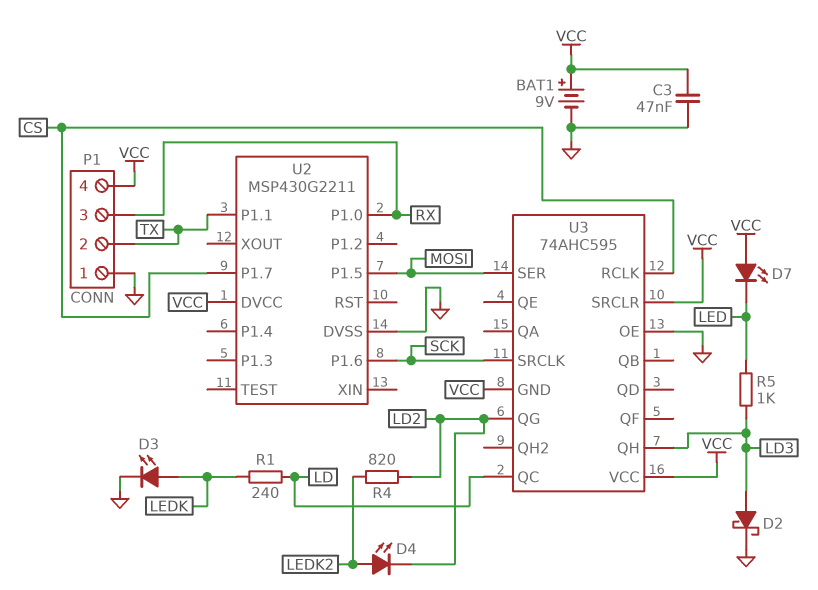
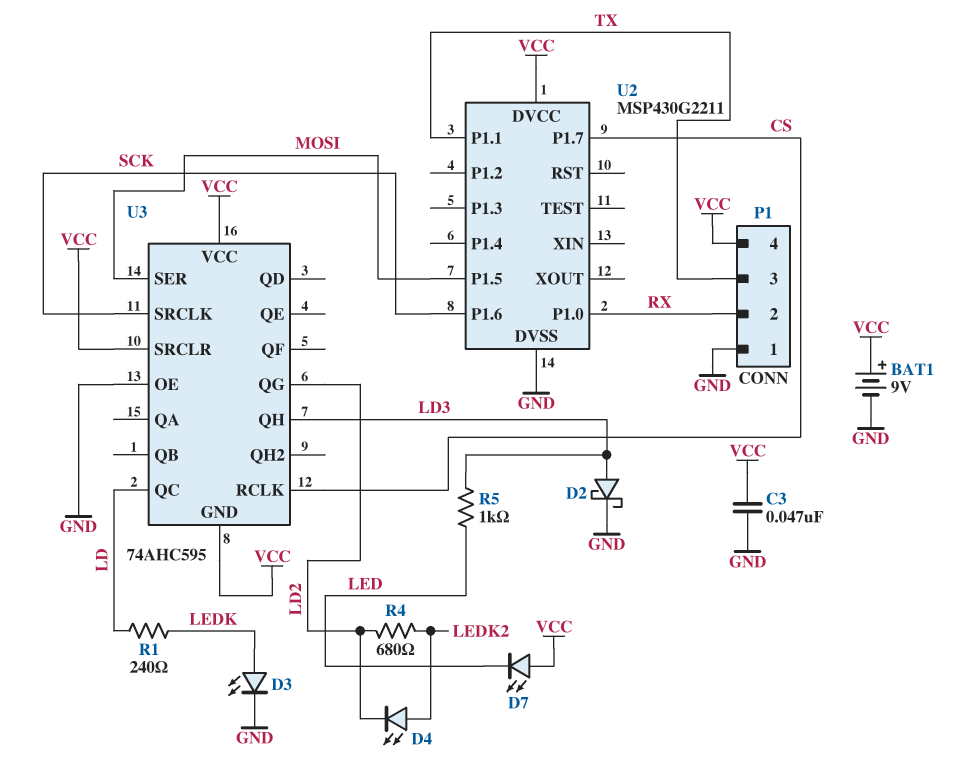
P1 pin 2: TX -> RX
P1 pin 3: RX -> TX
R4: 820 (LD2, LEDK2) -> 680 (LD2, LEDK2)

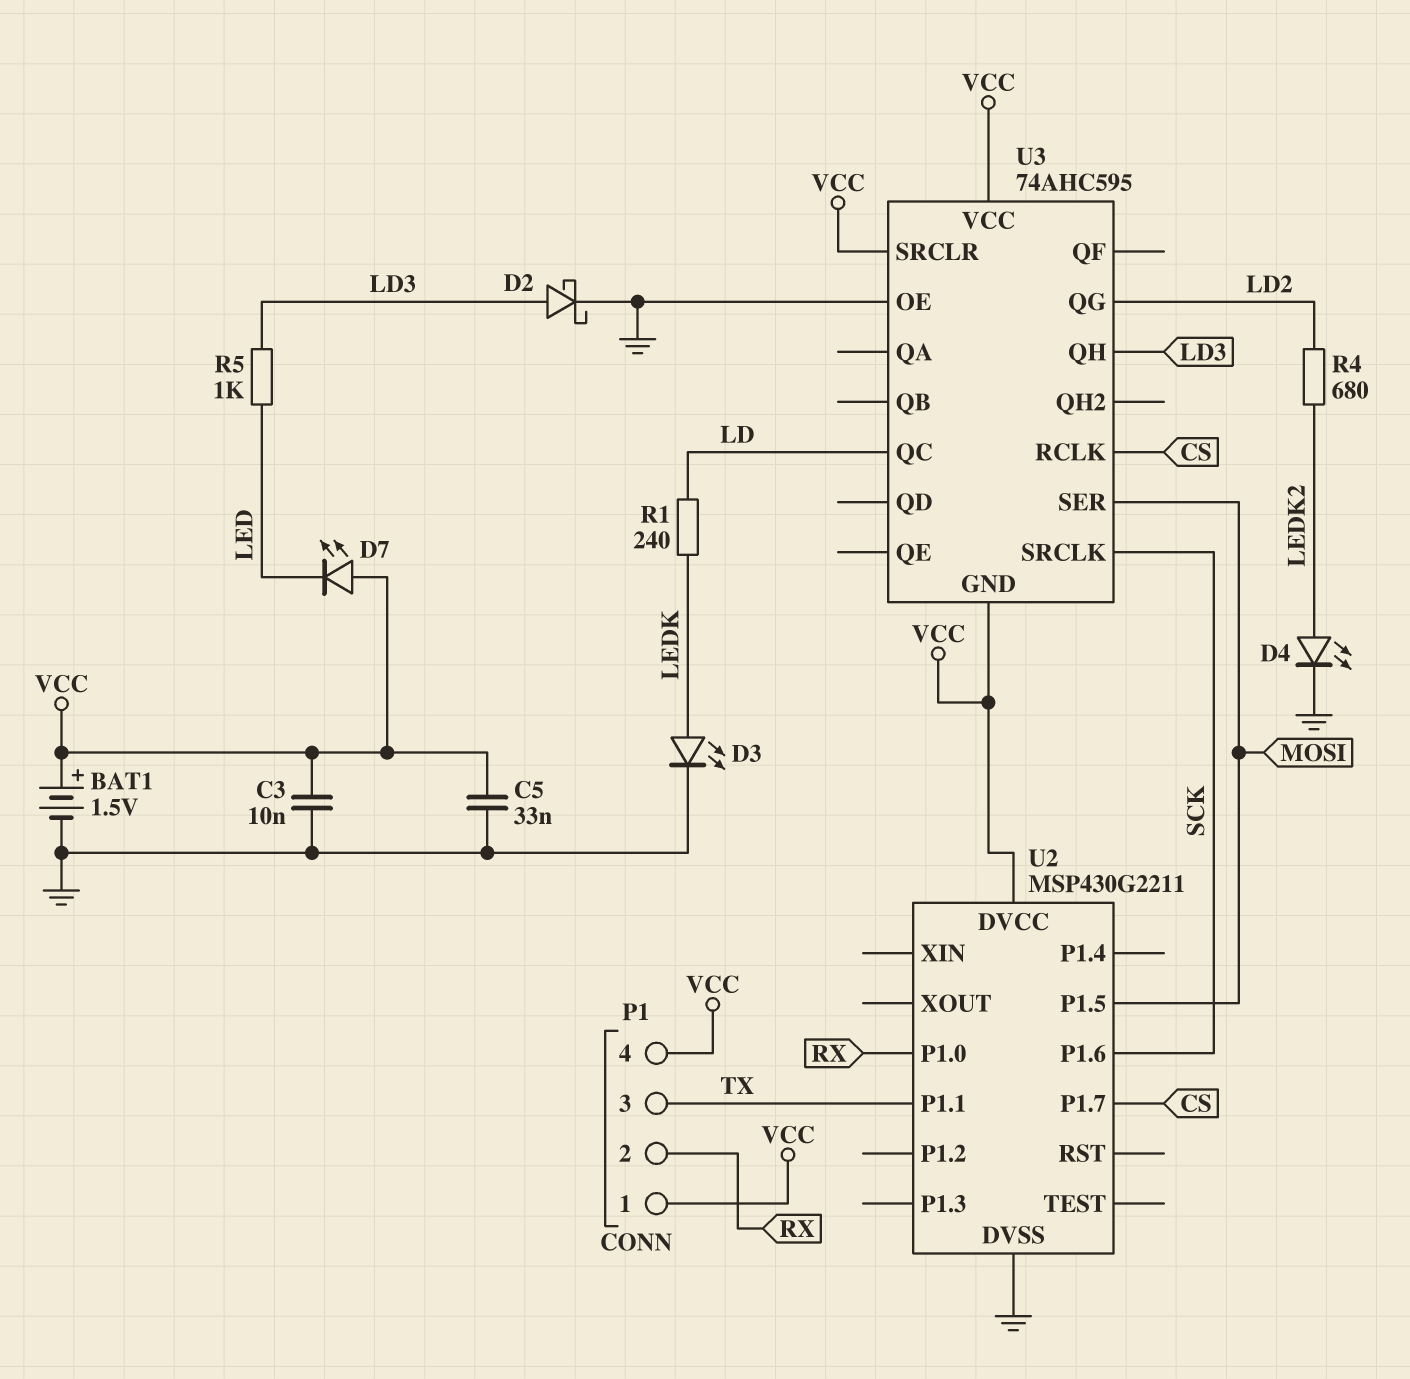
BAT1: 9V (plus VCC, minus GND) -> 1.5V (plus VCC, minus GND)
C3: 47nF (GND, VCC) -> 10nF (GND, VCC)
C5: none -> 33nF (GND, VCC)
D4: LED (A LEDK2, K LD2) -> LED (A LEDK2, K GND)
P1 pin 1: GND -> VCC

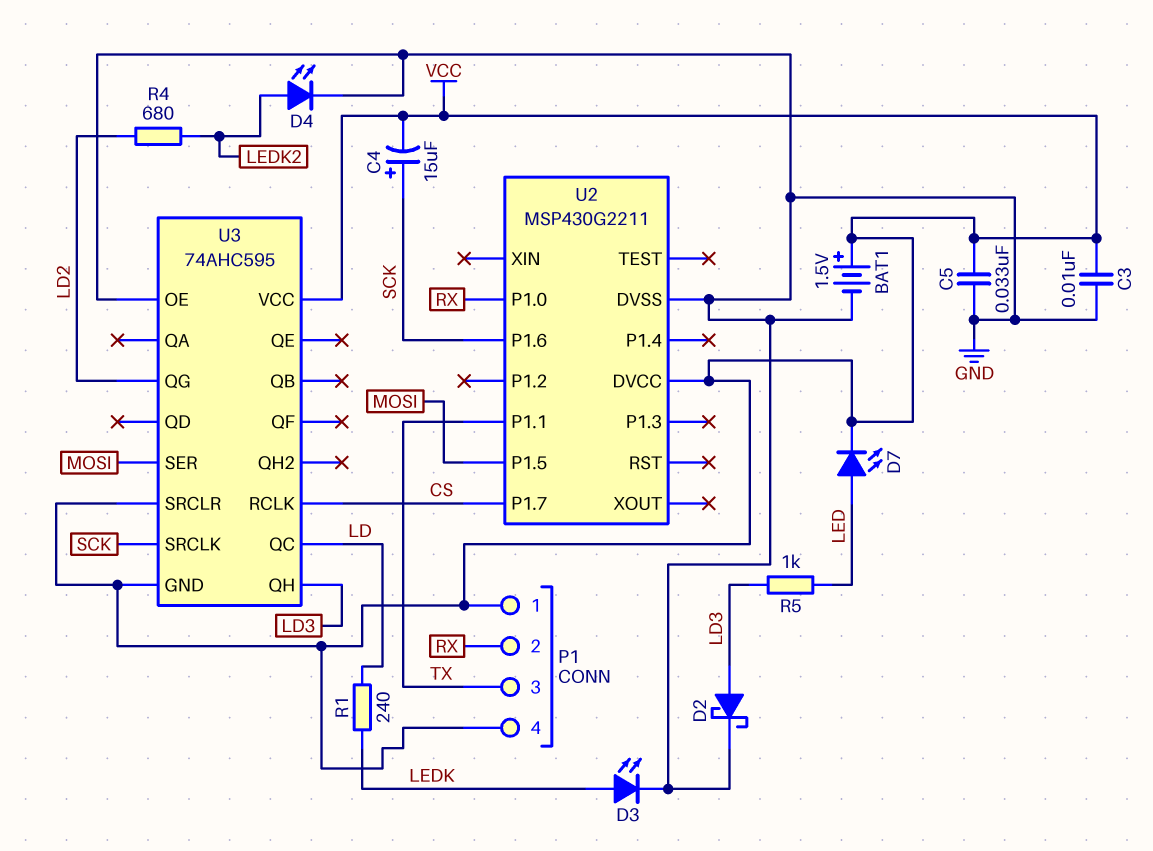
C4: none -> 15uF (plus SCK, minus VCC)
D7: LED (A VCC, K LED) -> LED (A LED, K VCC)

